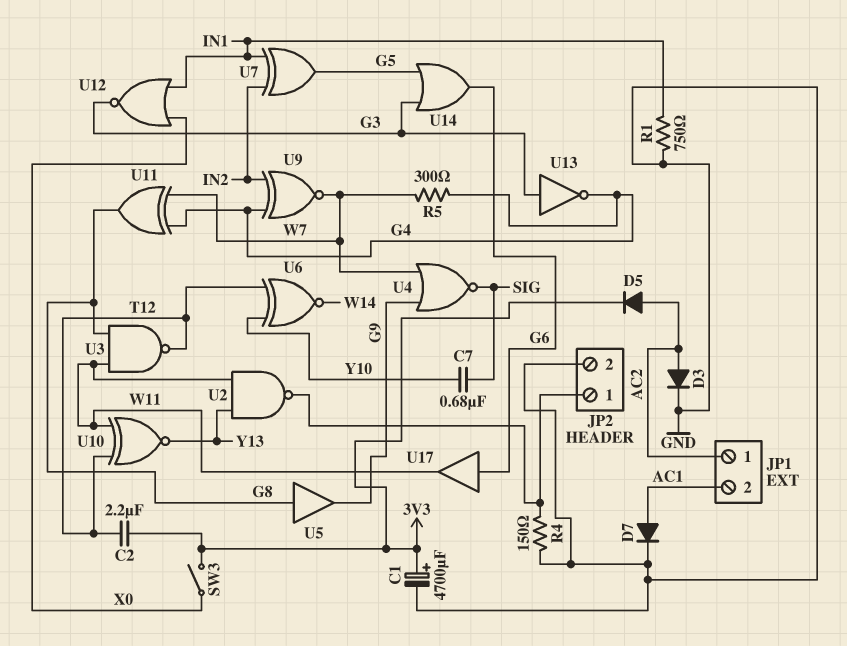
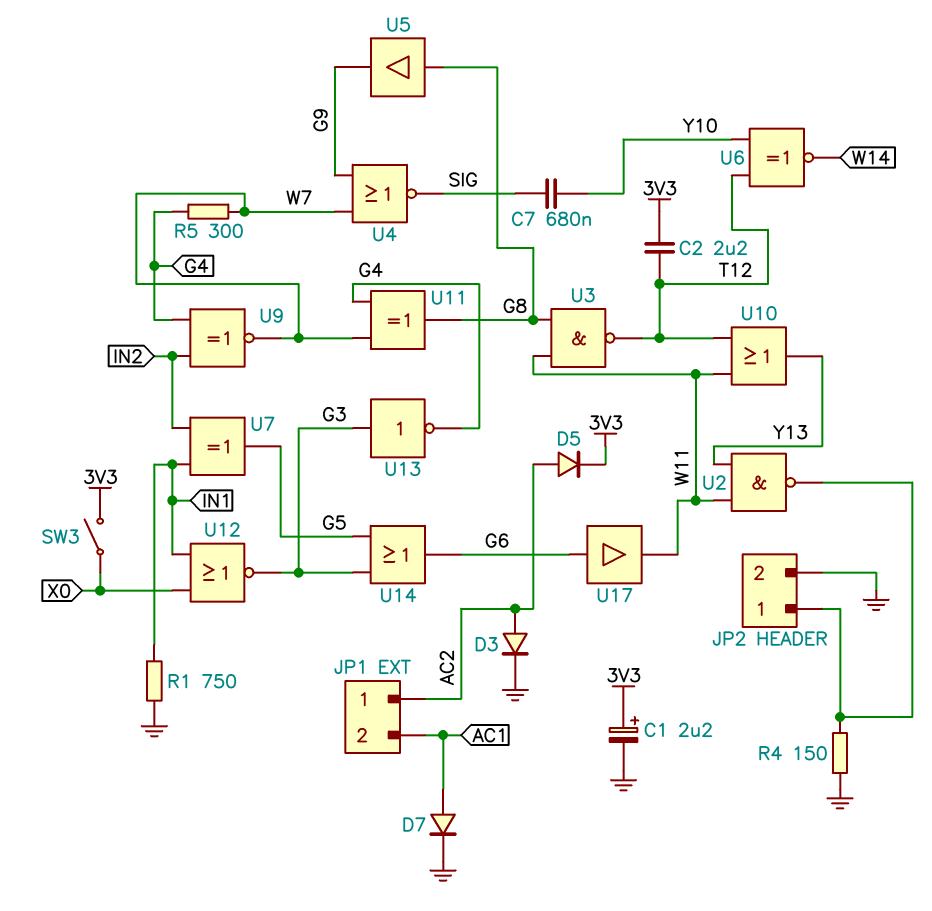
C1: 4700uF (plus 3V3, minus GND) -> 2.2uF (plus 3V3, minus GND)
U10: XNOR (in T12, in W11, out Y13) -> OR (in T12, in W11, out Y13)

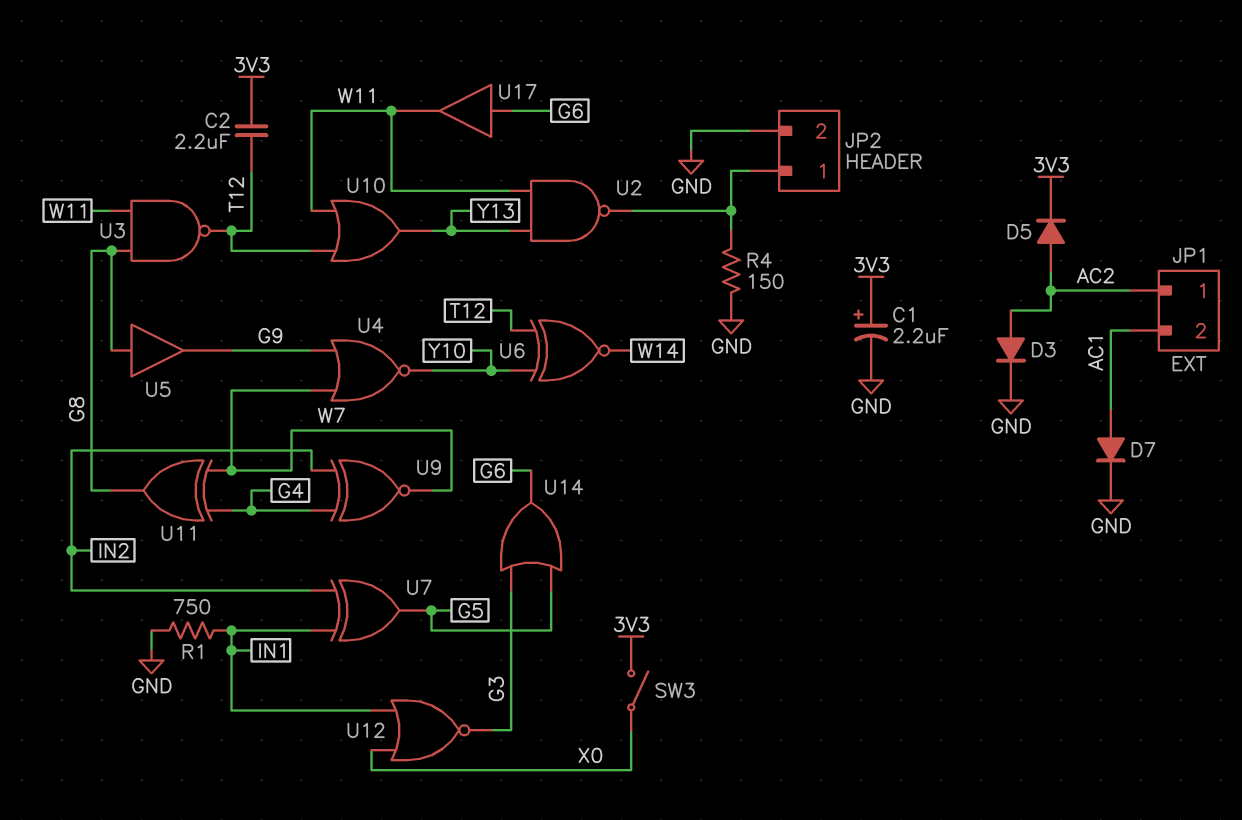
C7: 680nF (SIG, Y10) -> none
R5: 300 (G4, W7) -> none
U4: NOR (in G9, in W7, out SIG) -> NOR (in G9, in W7, out Y10)
U13: NOT (in G3, out G4) -> none

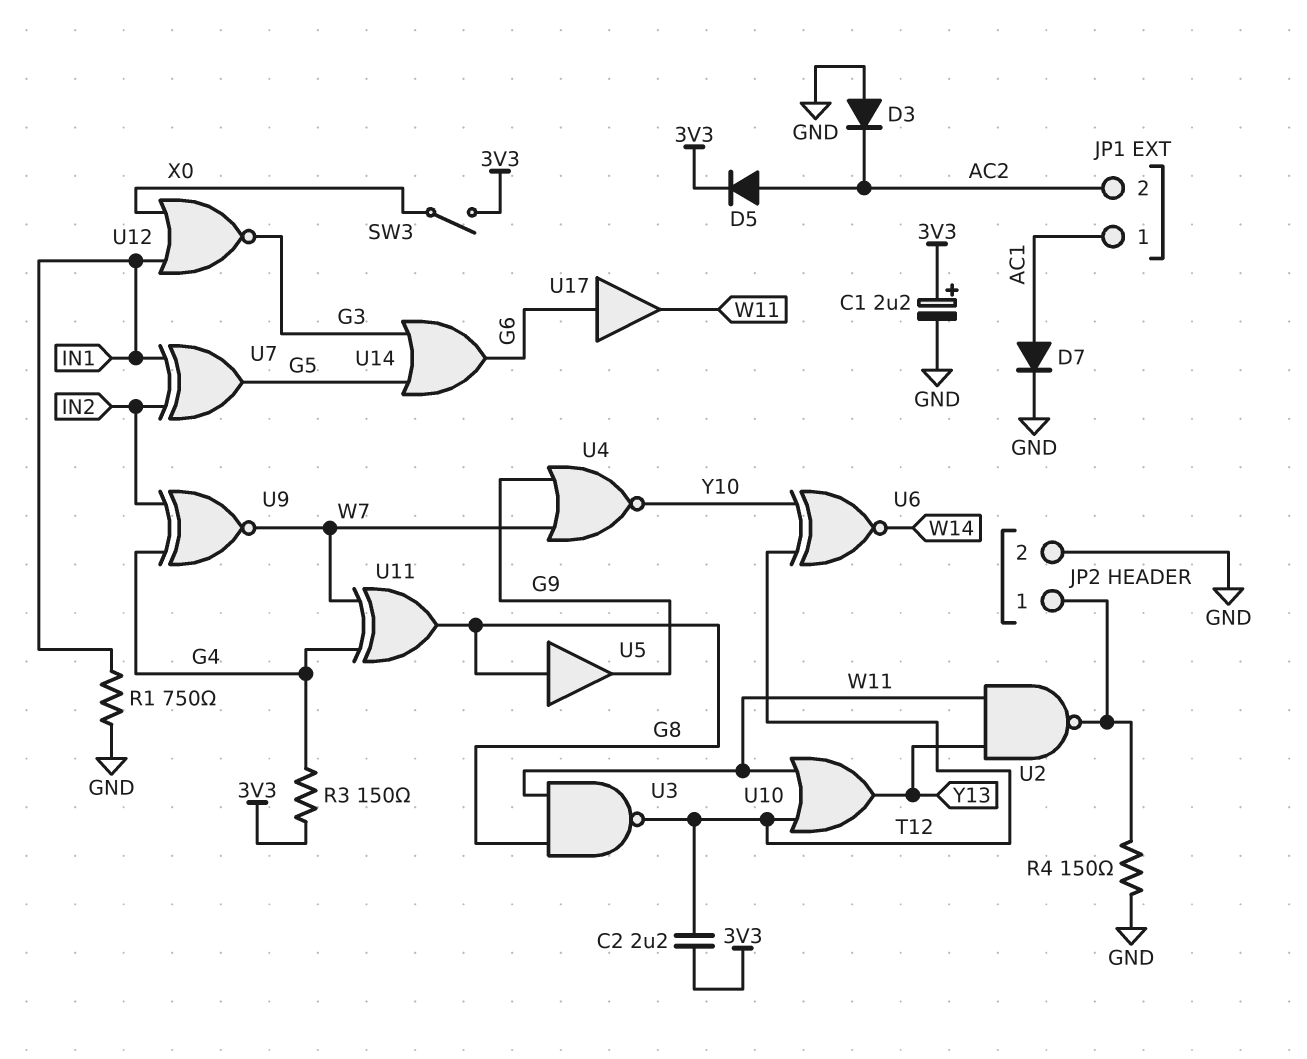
D3: diode (A AC2, K GND) -> diode (A GND, K AC2)
JP1 pin 1: AC2 -> AC1
JP1 pin 2: AC1 -> AC2
R3: none -> 150 (3V3, G4)

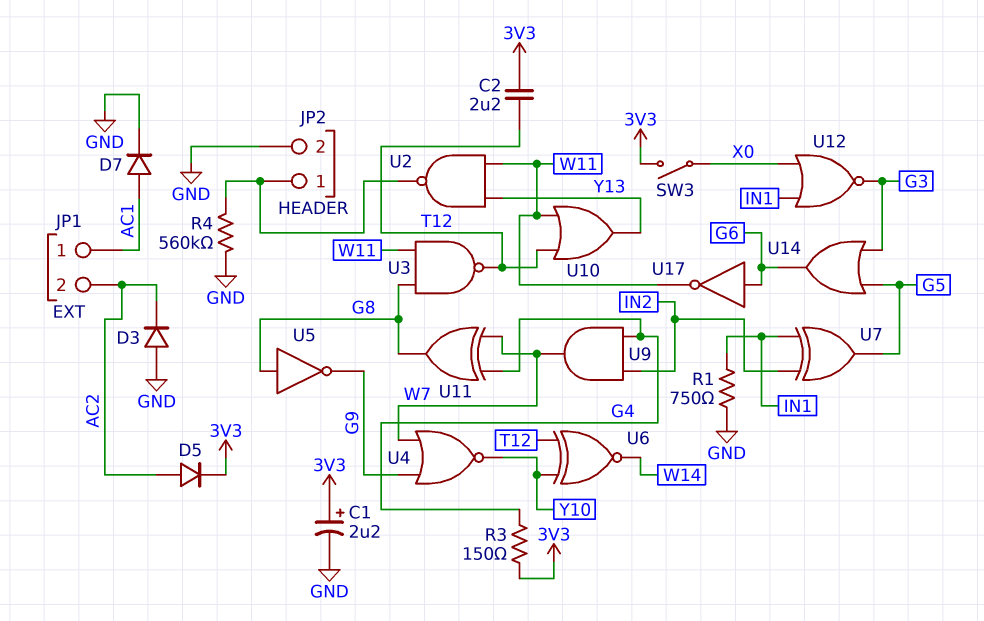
R4: 150 (GND, JP2/1) -> 560k (GND, JP2/1)
U5: buffer (in G8, out G9) -> NOT (in G8, out G9)
U9: XNOR (in G4, in IN2, out W7) -> AND (in G4, in IN2, out W7)
U17: buffer (in G6, out W11) -> NOT (in G6, out W11)

